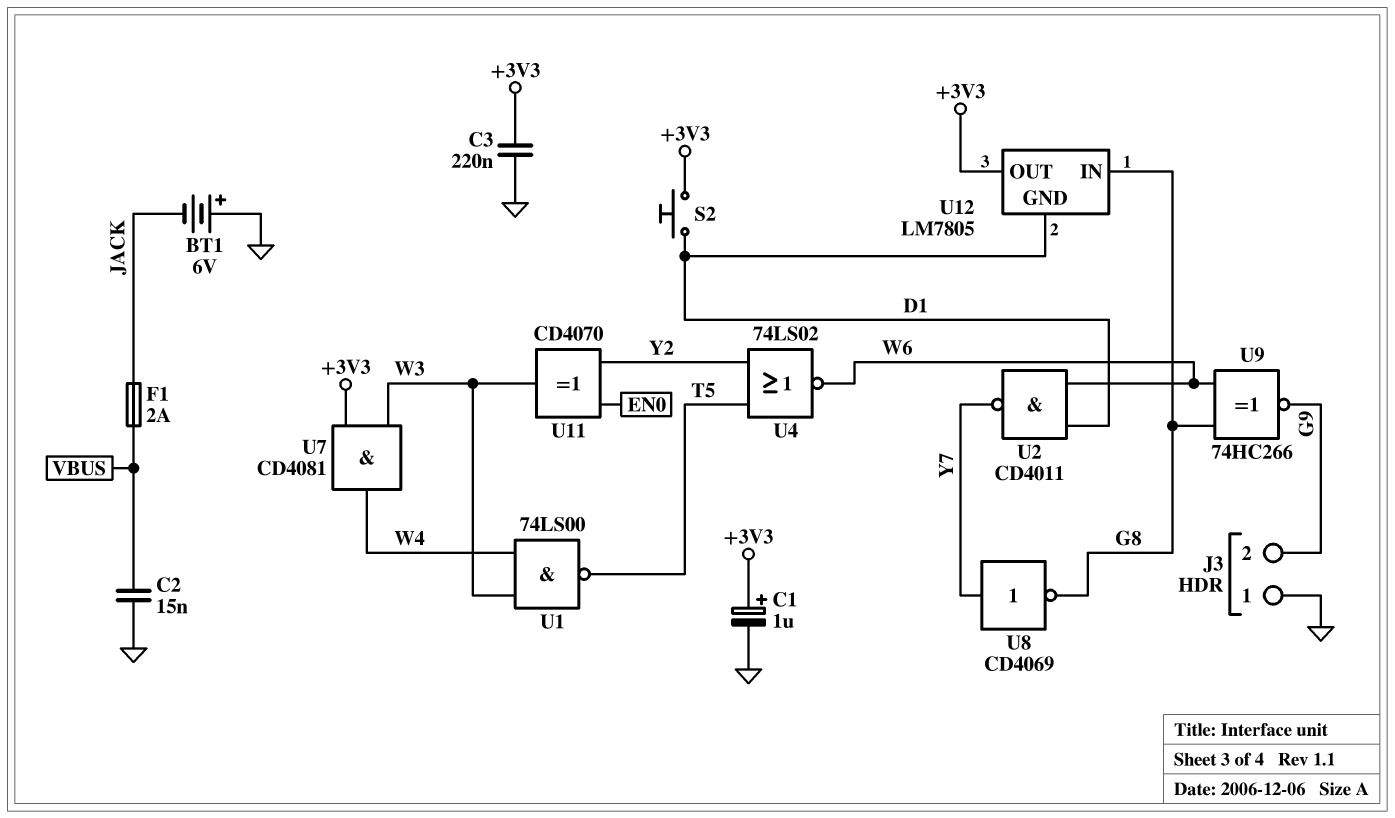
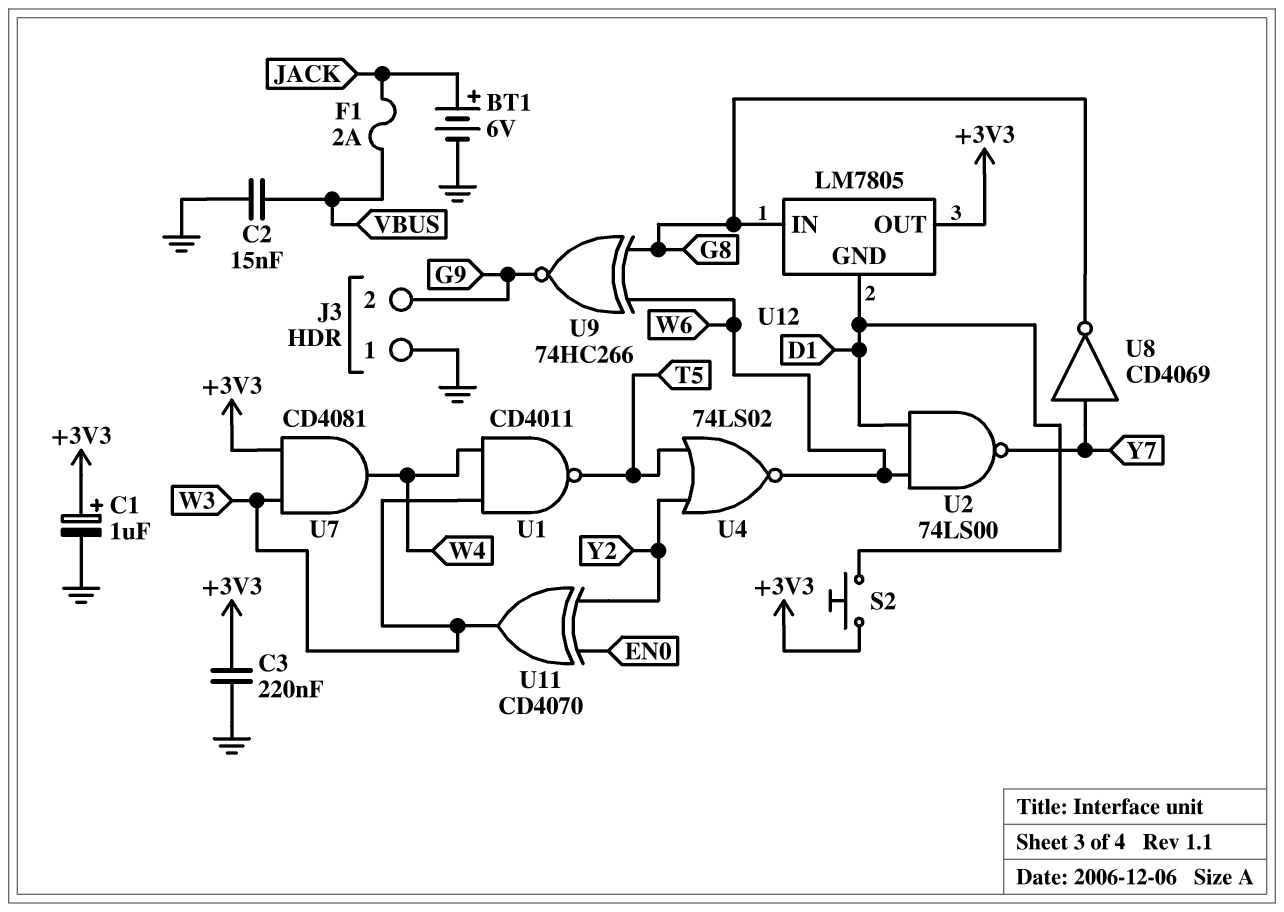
BT1: 6V (plus GND, minus JACK) -> 6V (plus JACK, minus GND)
U1: NAND 74LS00 (in W3, in W4, out T5) -> NAND CD4011 (in W3, in W4, out T5)
U2: NAND CD4011 (in D1, in W6, out Y7) -> NAND 74LS00 (in D1, in W6, out Y7)

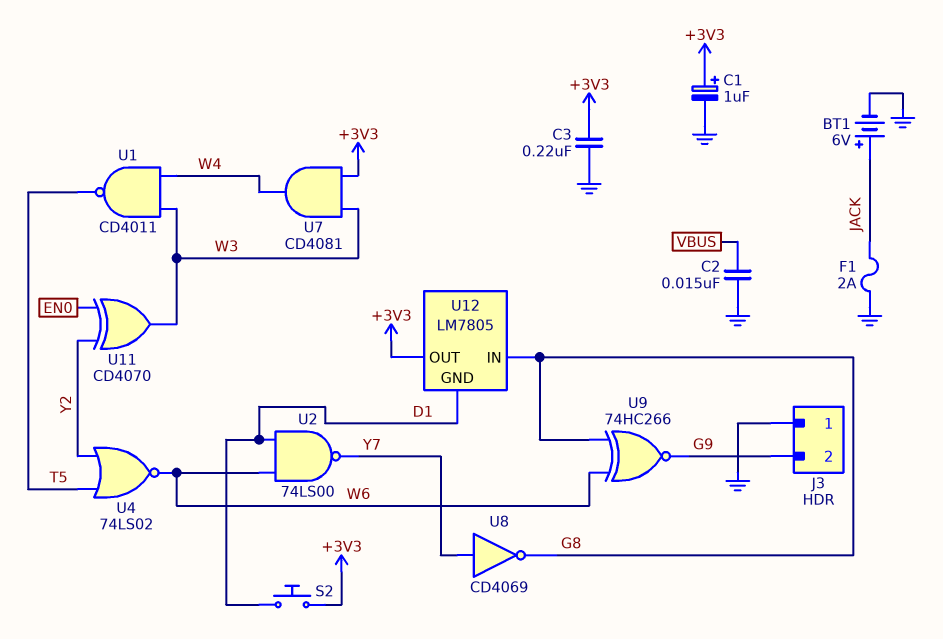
F1: 2A (JACK, VBUS) -> 2A (GND, JACK)

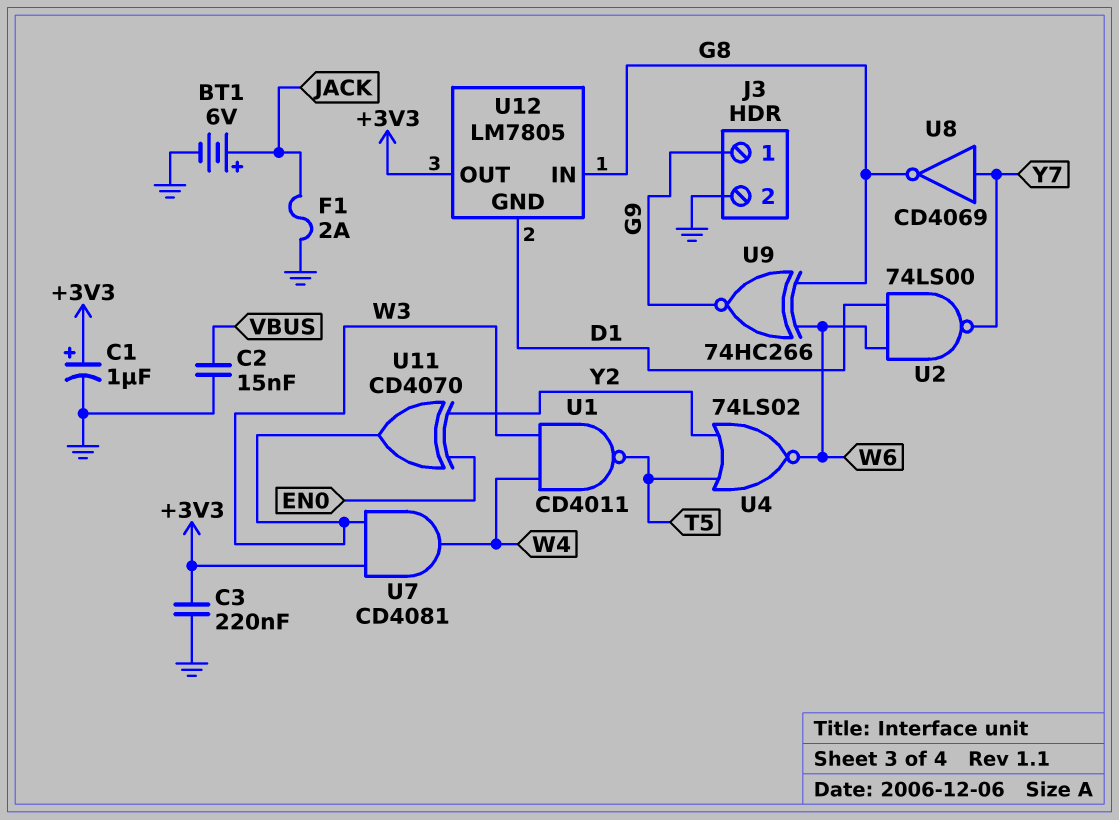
J3 pin 1: GND -> G9
J3 pin 2: G9 -> GND
S2: button (+3V3, D1) -> none

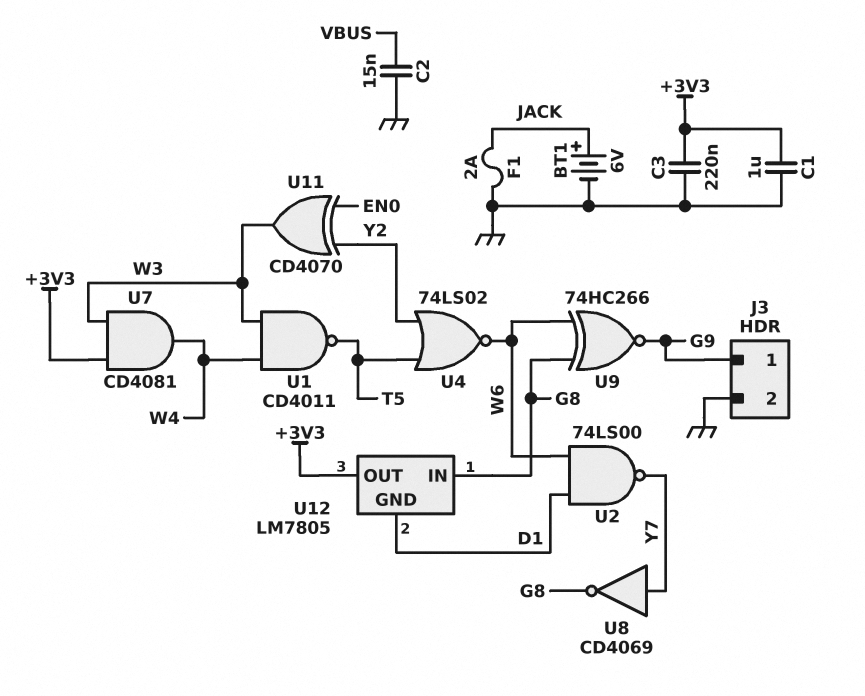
C1: 1uF (plus +3V3, minus GND) -> 1uF (+3V3, GND)

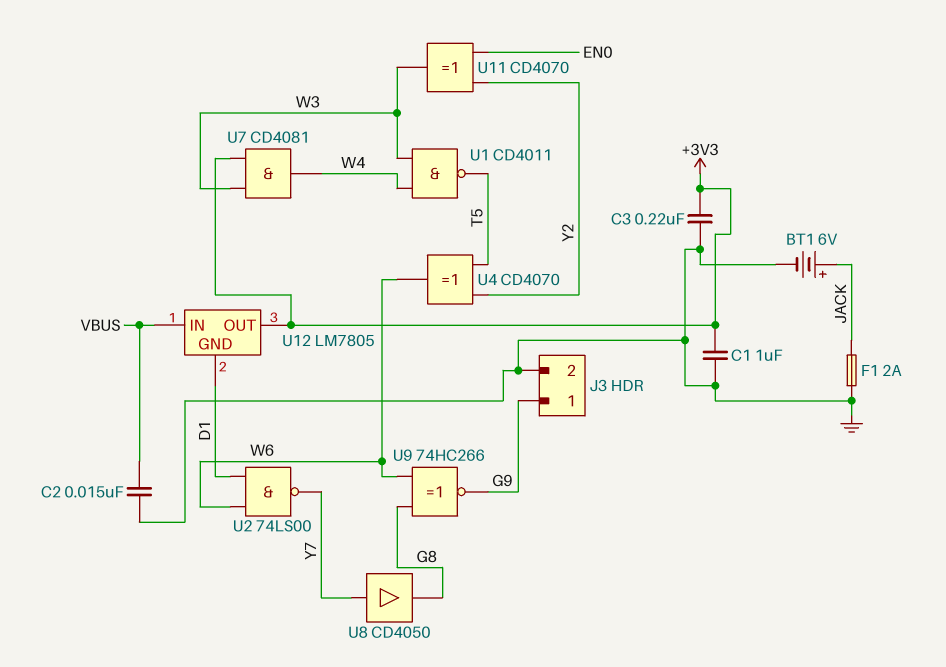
U4: NOR 74LS02 (in T5, in Y2, out W6) -> XOR CD4070 (in T5, in Y2, out W6)
U8: NOT CD4069 (in Y7, out G8) -> buffer CD4050 (in Y7, out G8)
U12 pin IN: G8 -> VBUS

